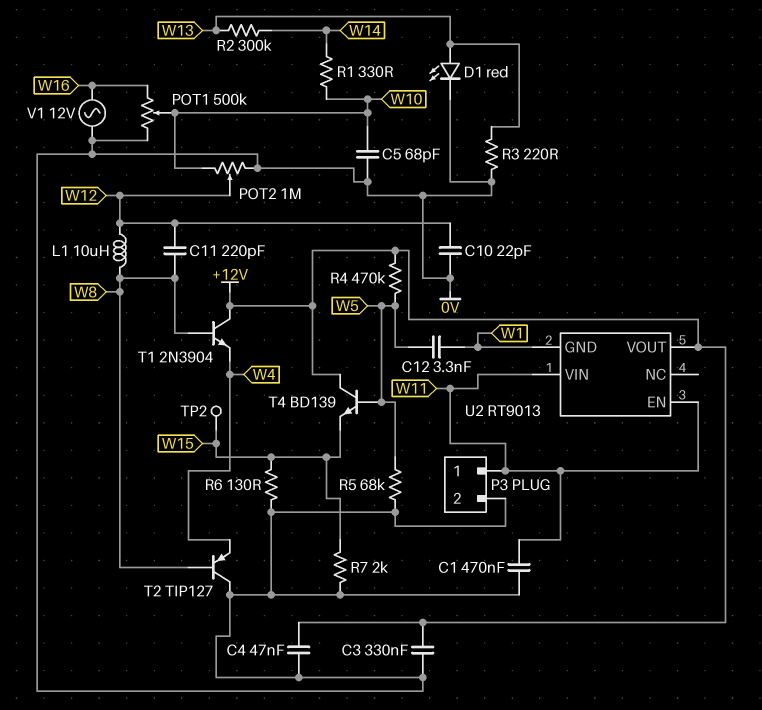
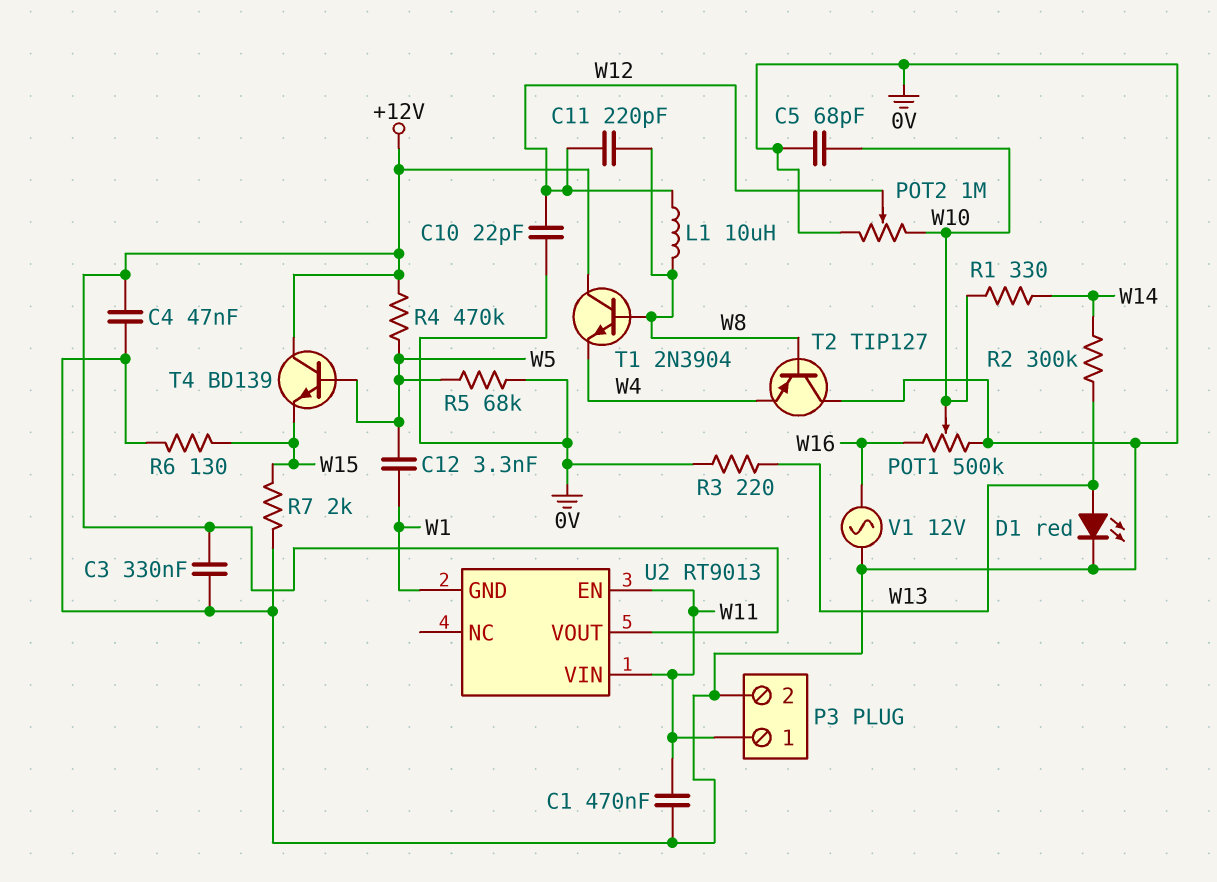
TP2: test point (W15) -> none

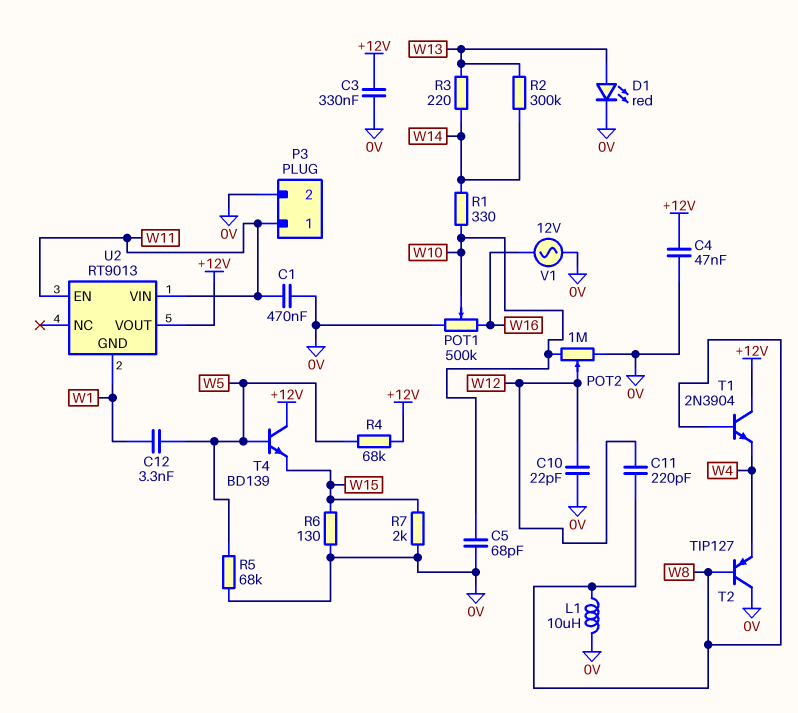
L1: 10uH (W8, W12) -> 10uH (0V, W8)
R3: 220 (0V, W13) -> 220 (W13, W14)
R4: 470k (+12V, W5) -> 68k (+12V, W5)

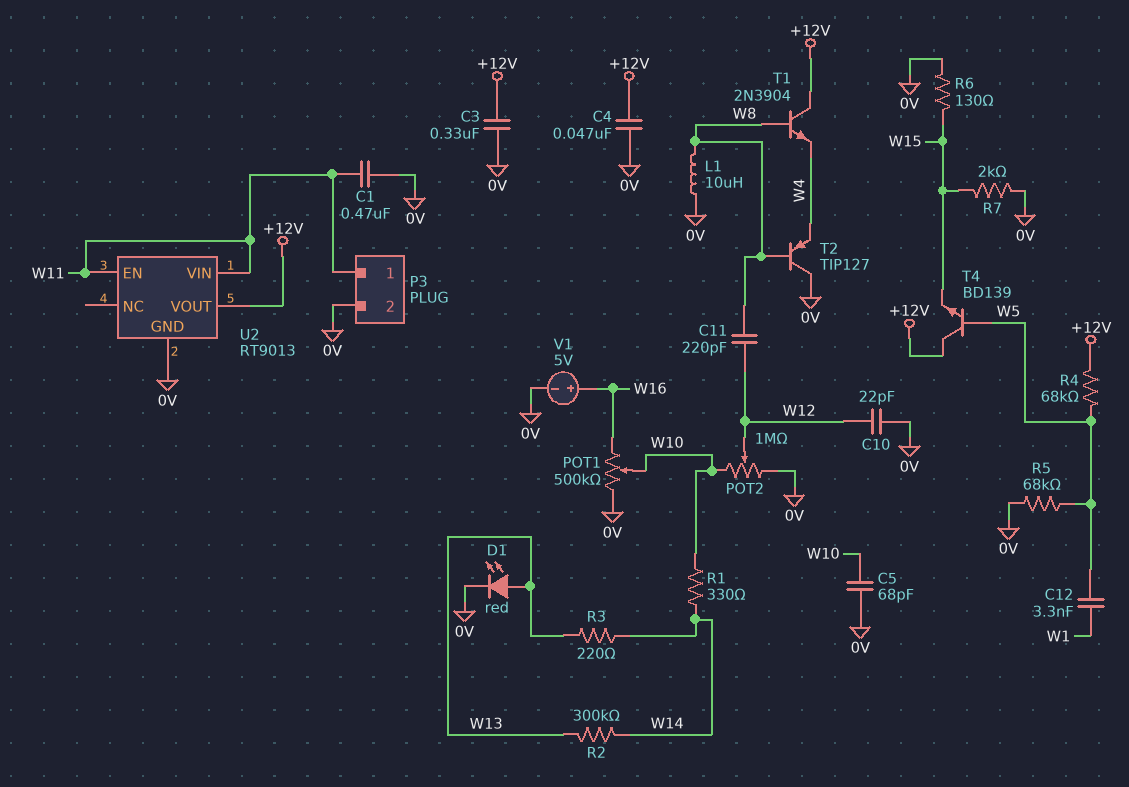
U2 pin GND: W1 -> 0V
V1: AC 12V (0V, W16) -> 5V (plus W16, minus 0V)

